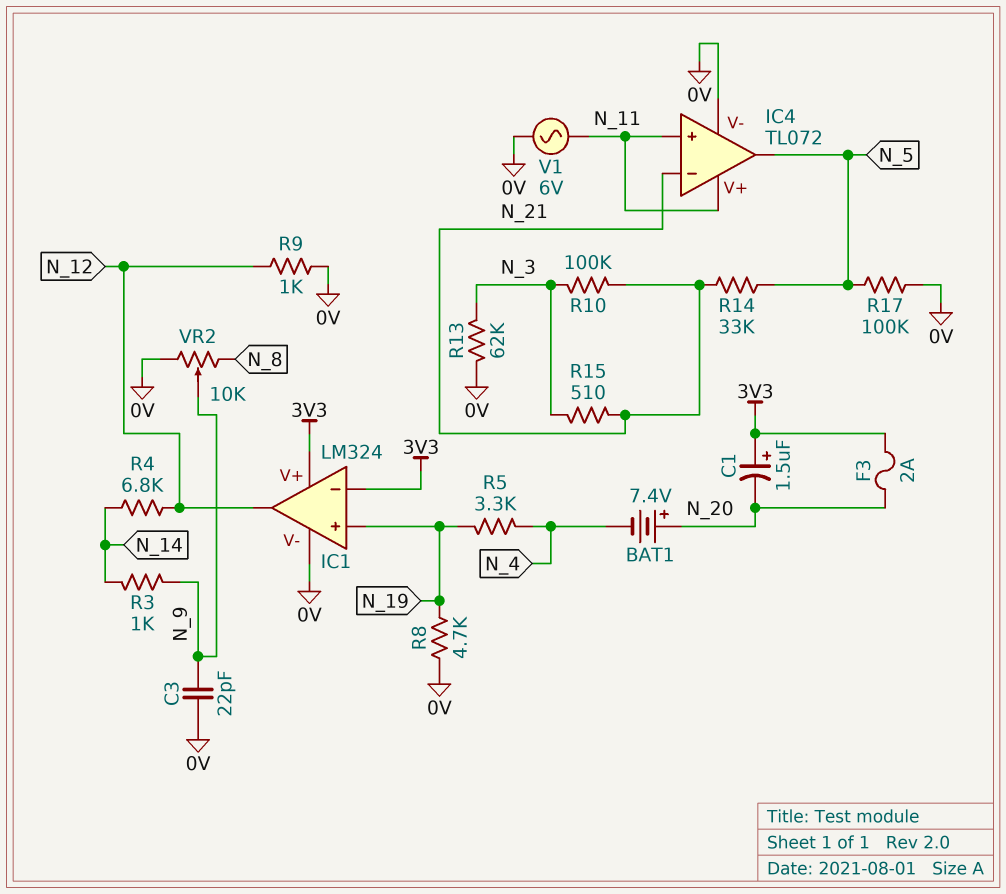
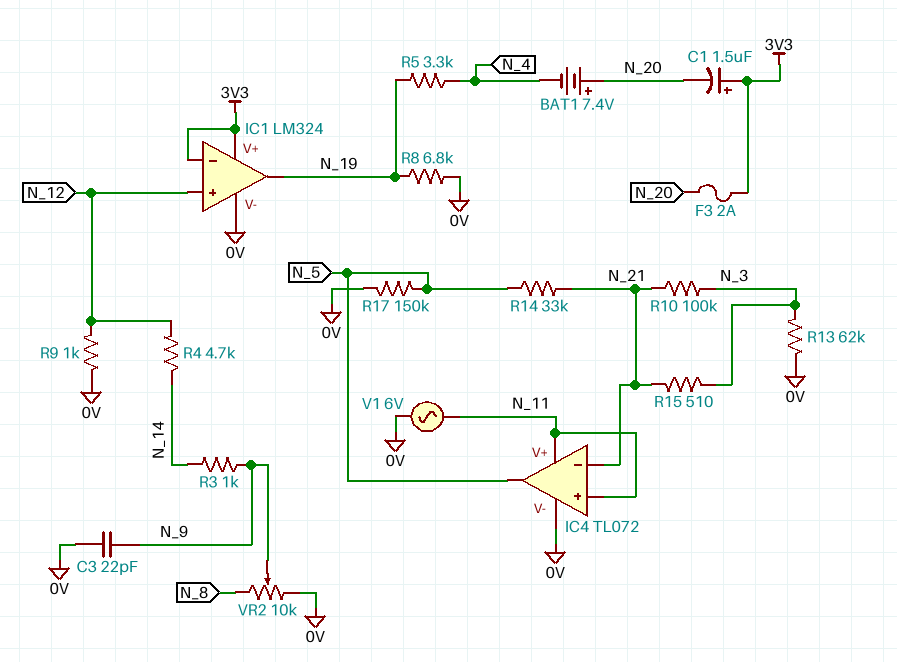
IC1 pin in+: N_19 -> N_12
IC1 pin out: N_12 -> N_19
R4: 6.8k (N_12, N_14) -> 4.7k (N_12, N_14)
R8: 4.7k (0V, N_19) -> 6.8k (0V, N_19)
R17: 100k (0V, N_5) -> 150k (0V, N_5)

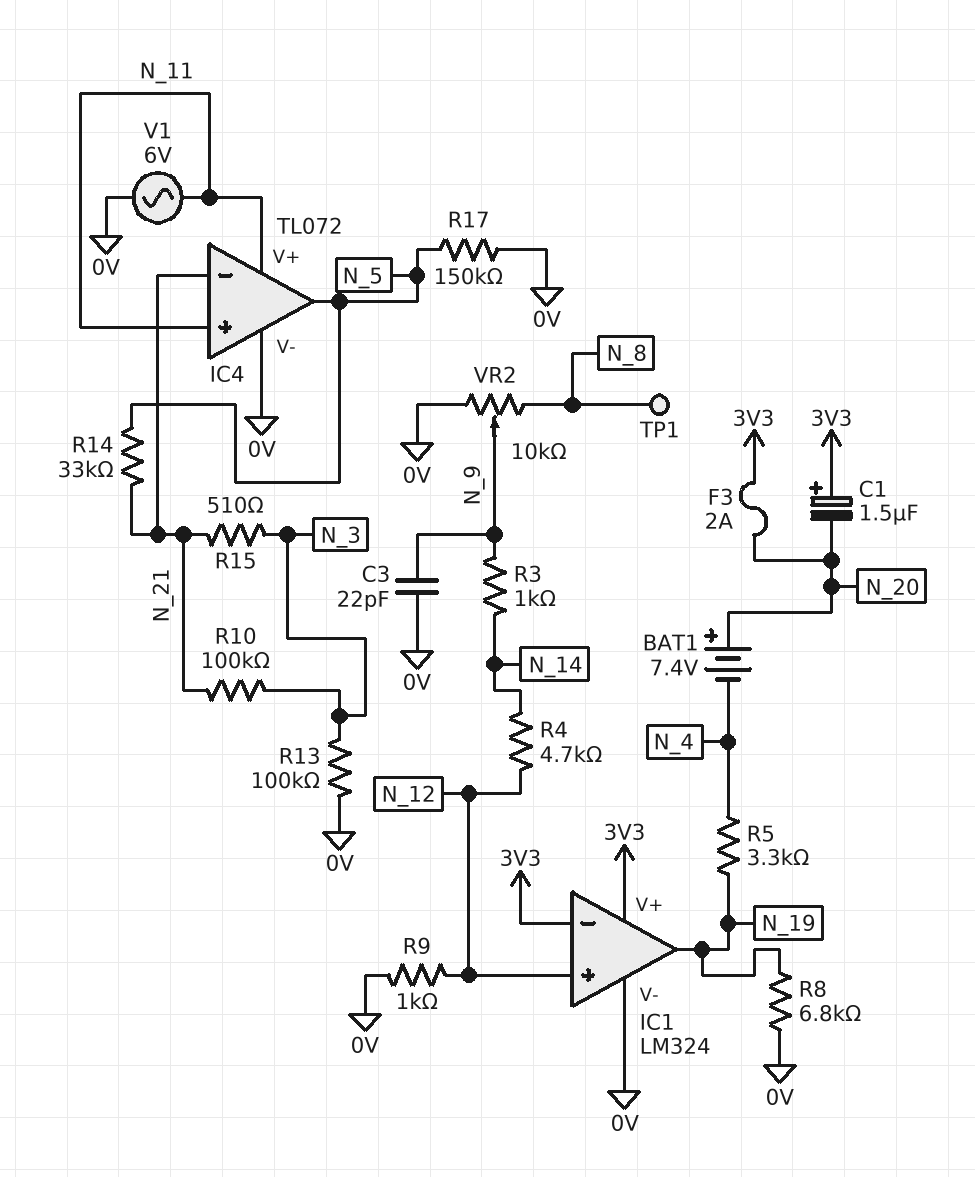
R13: 62k (0V, N_3) -> 100k (0V, N_3)
TP1: none -> test point (N_8)

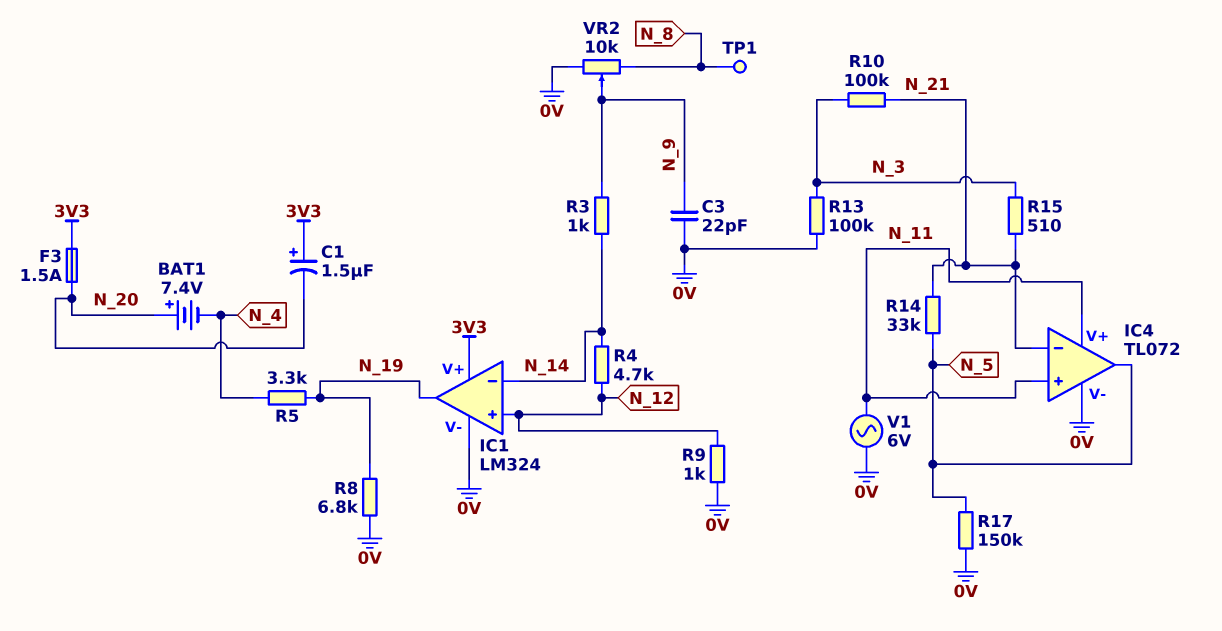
F3: 2A (3V3, N_20) -> 1.5A (3V3, N_20)
IC1 pin in-: 3V3 -> N_14

